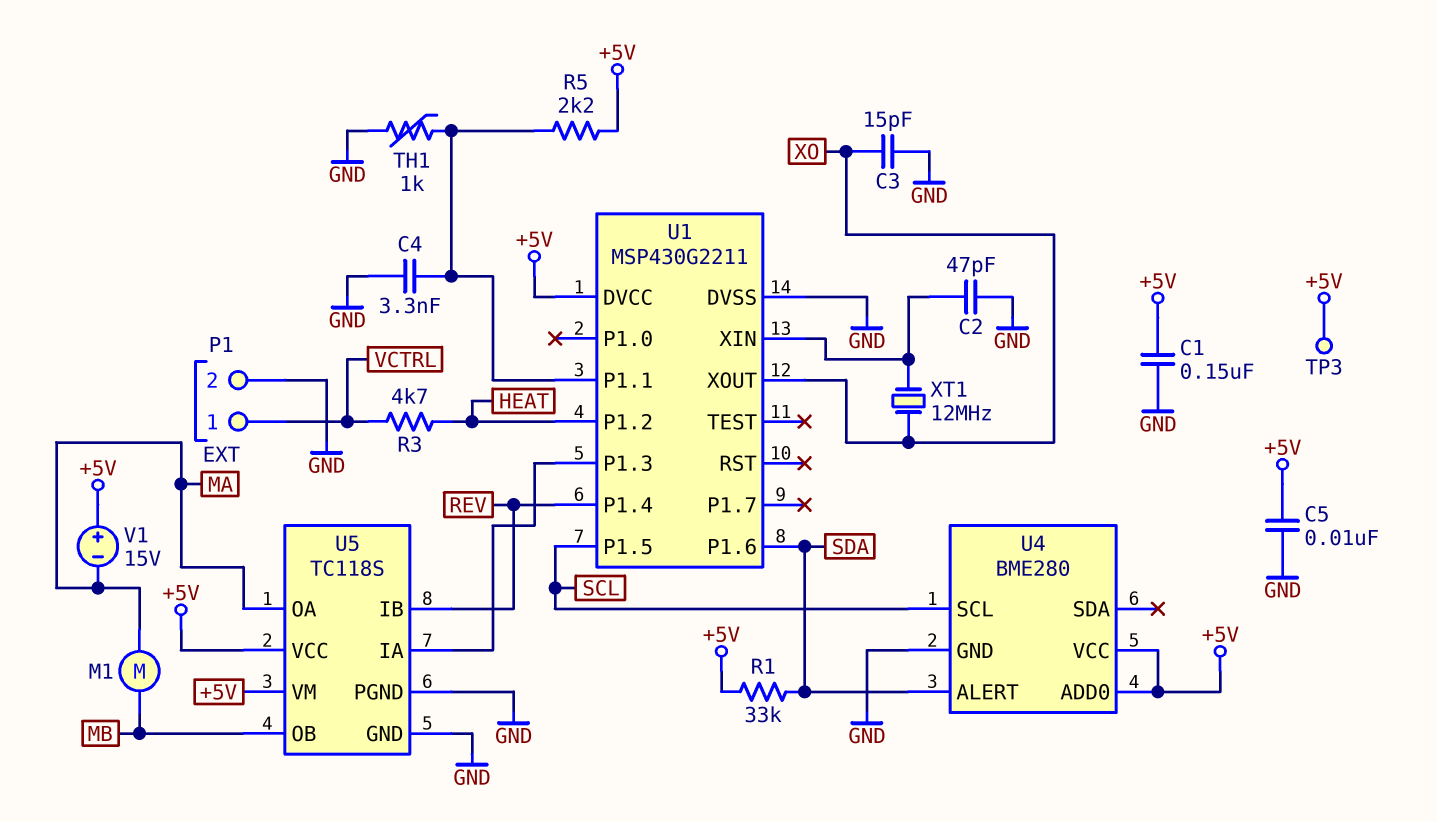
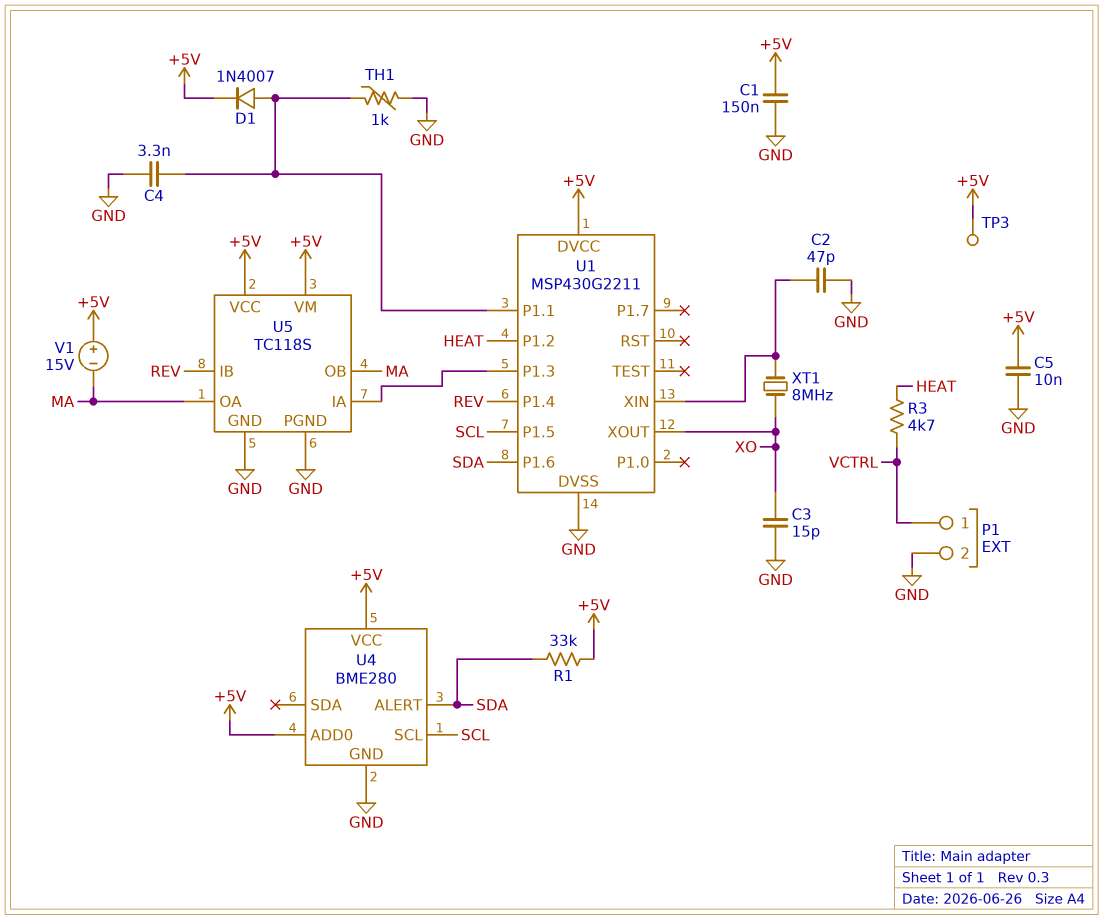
D1: none -> diode 1N4007 (A U1/P1.1, K +5V)
M1: motor (MA, MB) -> none
R5: 2.2k (+5V, U1/P1.1) -> none
U5 pin OB: MB -> MA
XT1: 12MHz (U1/XIN, XO) -> 8MHz (U1/XIN, XO)

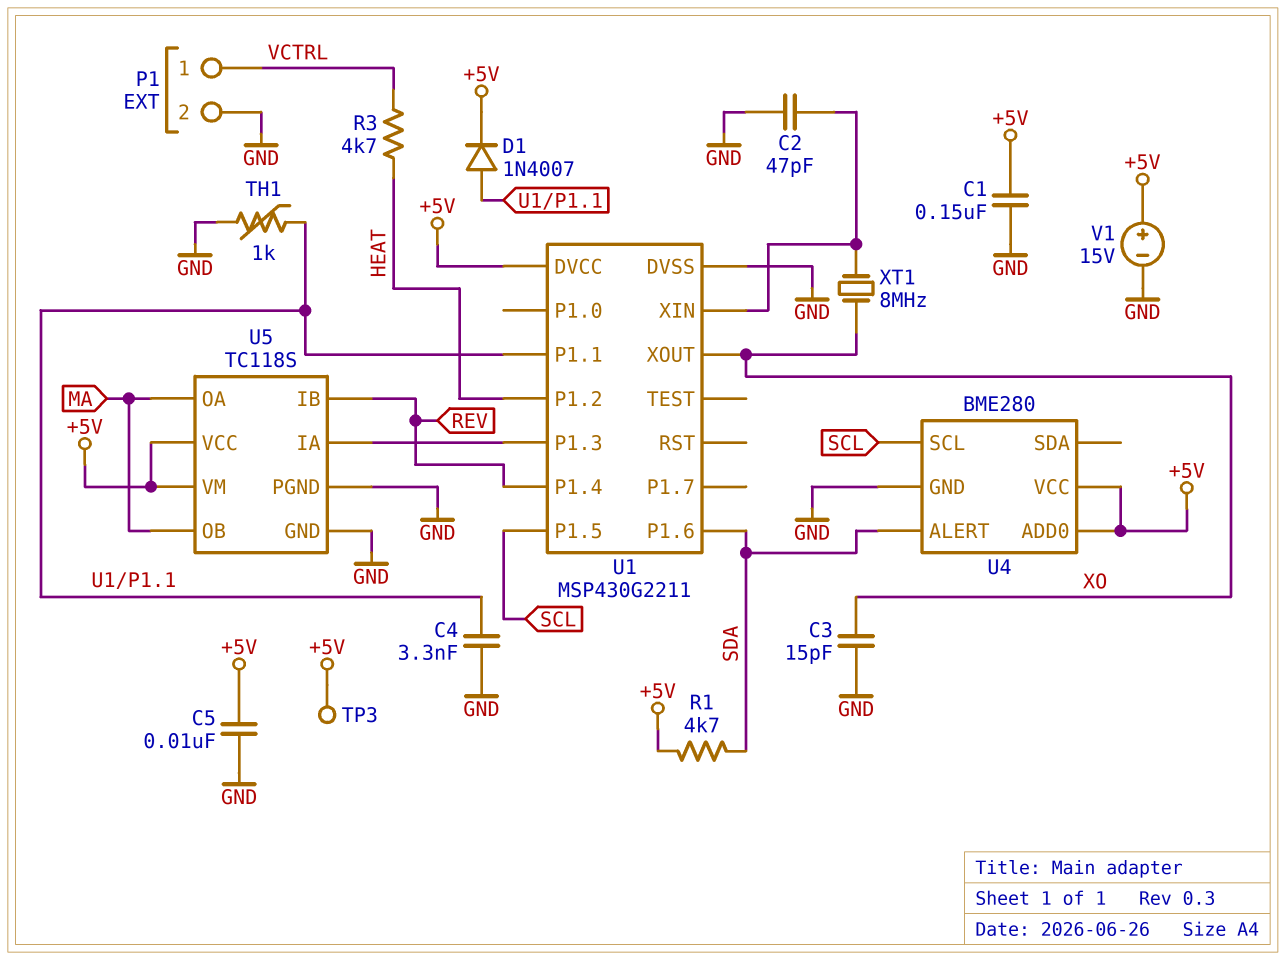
R1: 33k (+5V, SDA) -> 4.7k (+5V, SDA)
V1: 15V (plus +5V, minus MA) -> 15V (plus +5V, minus GND)

